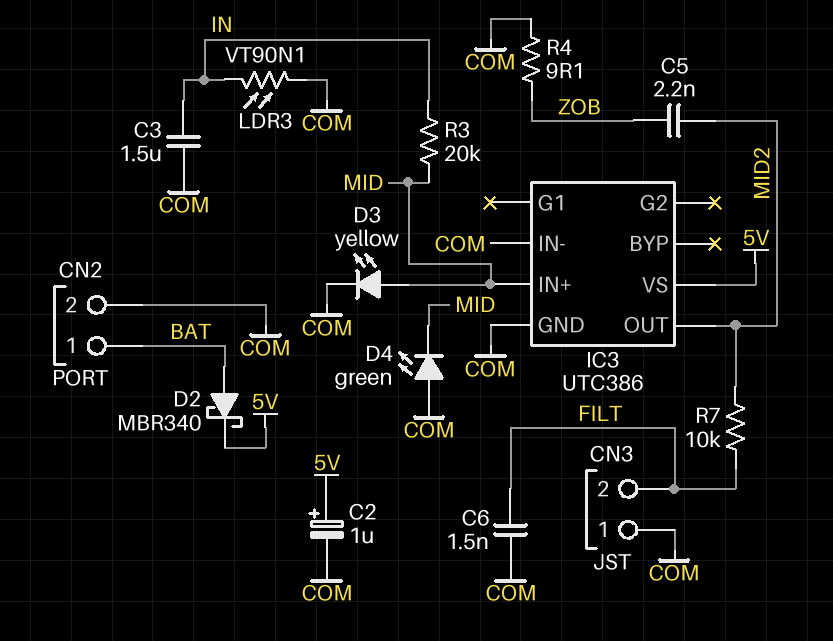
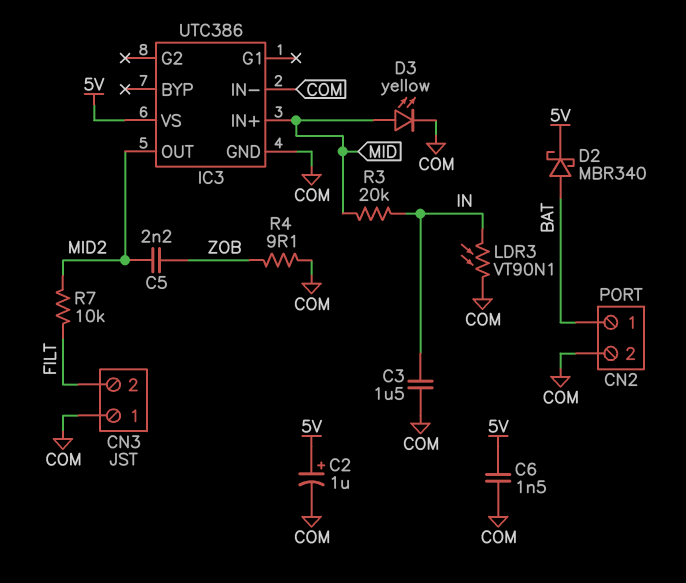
C6: 1.5nF (COM, FILT) -> 1.5nF (5V, COM)
D4: LED green (A COM, K MID) -> none

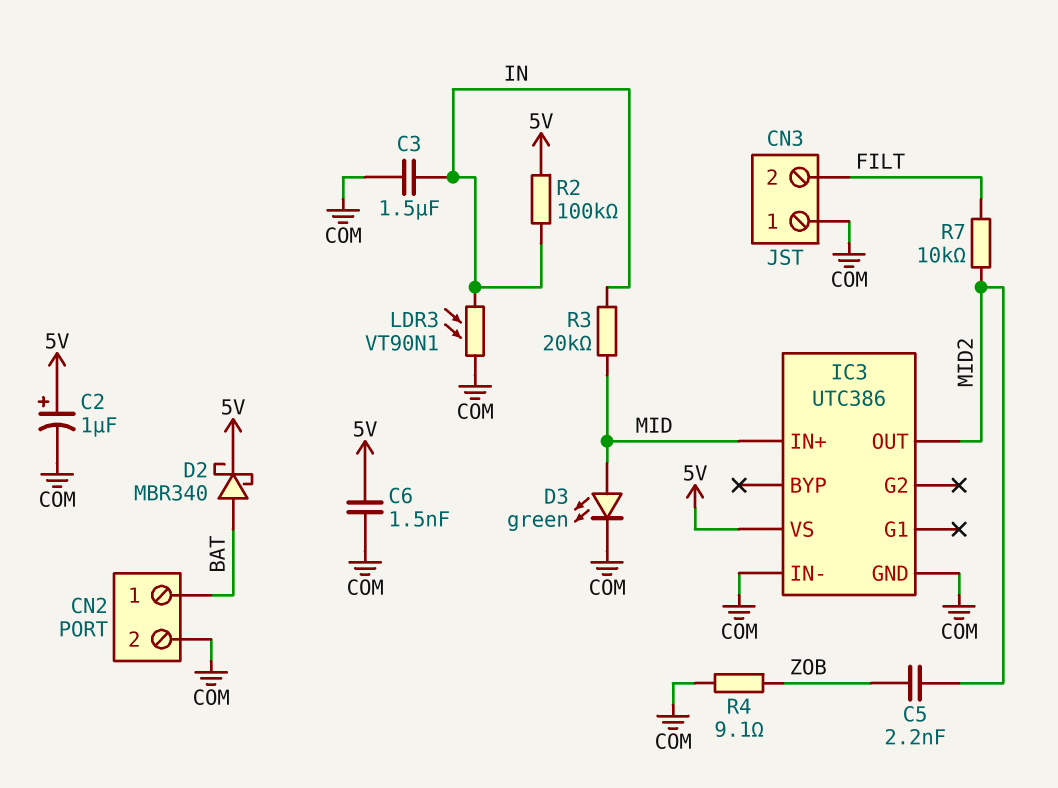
D3: LED yellow (A MID, K COM) -> LED green (A MID, K COM)
R2: none -> 100k (5V, IN)

